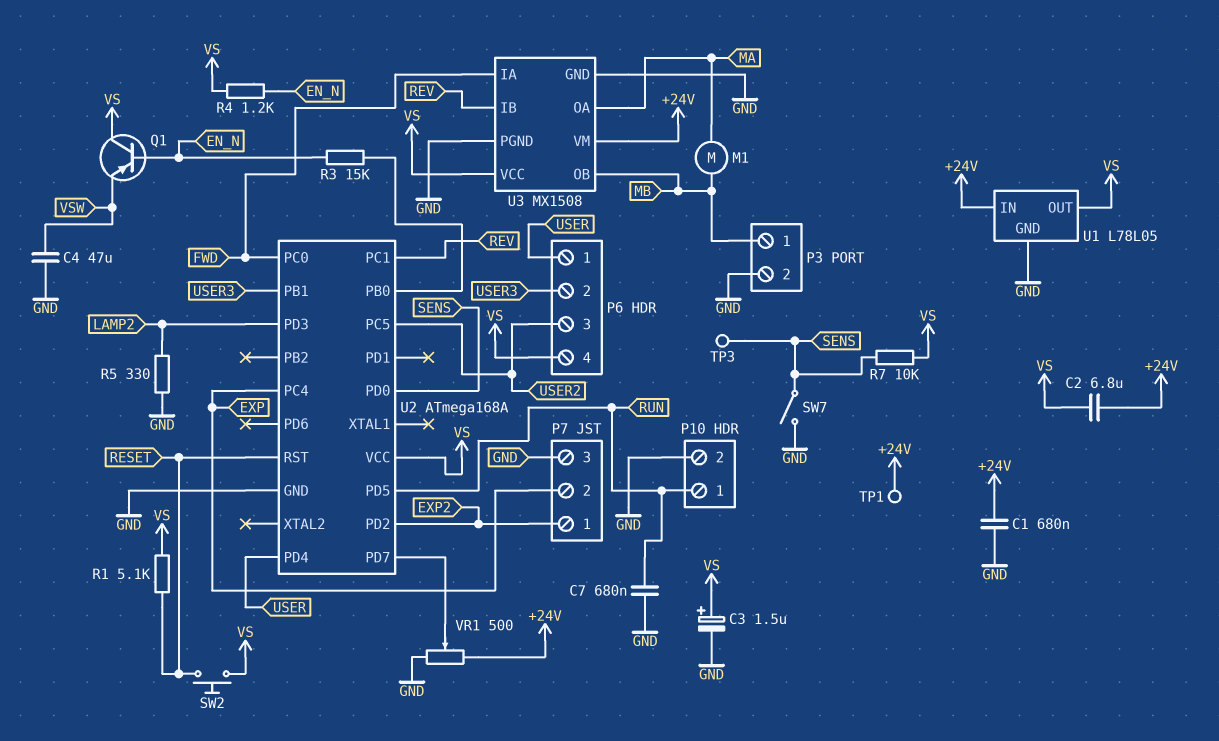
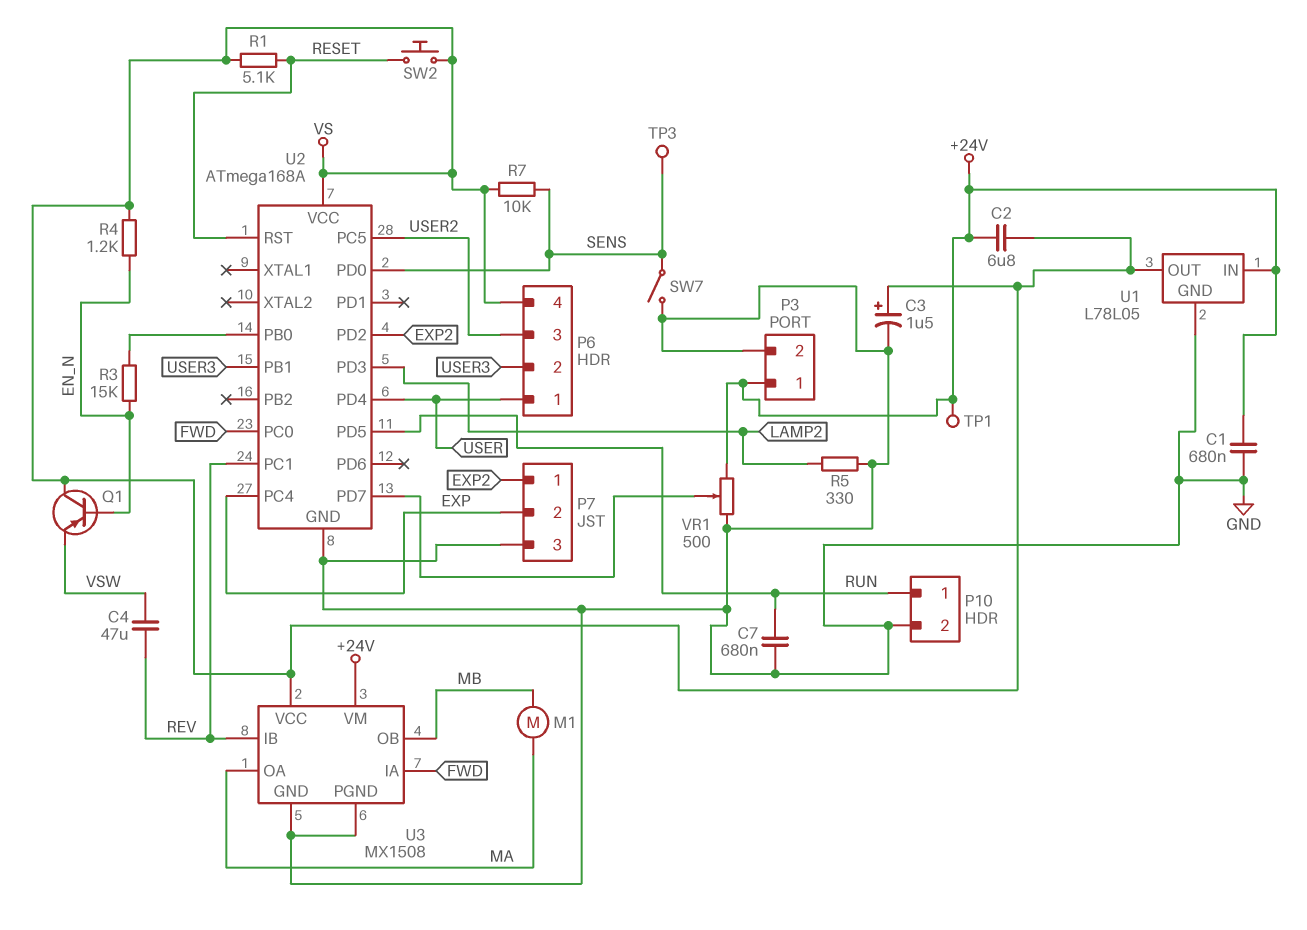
C4: 47uF (GND, VSW) -> 47uF (REV, VSW)
P3 pin 1: MB -> +24V

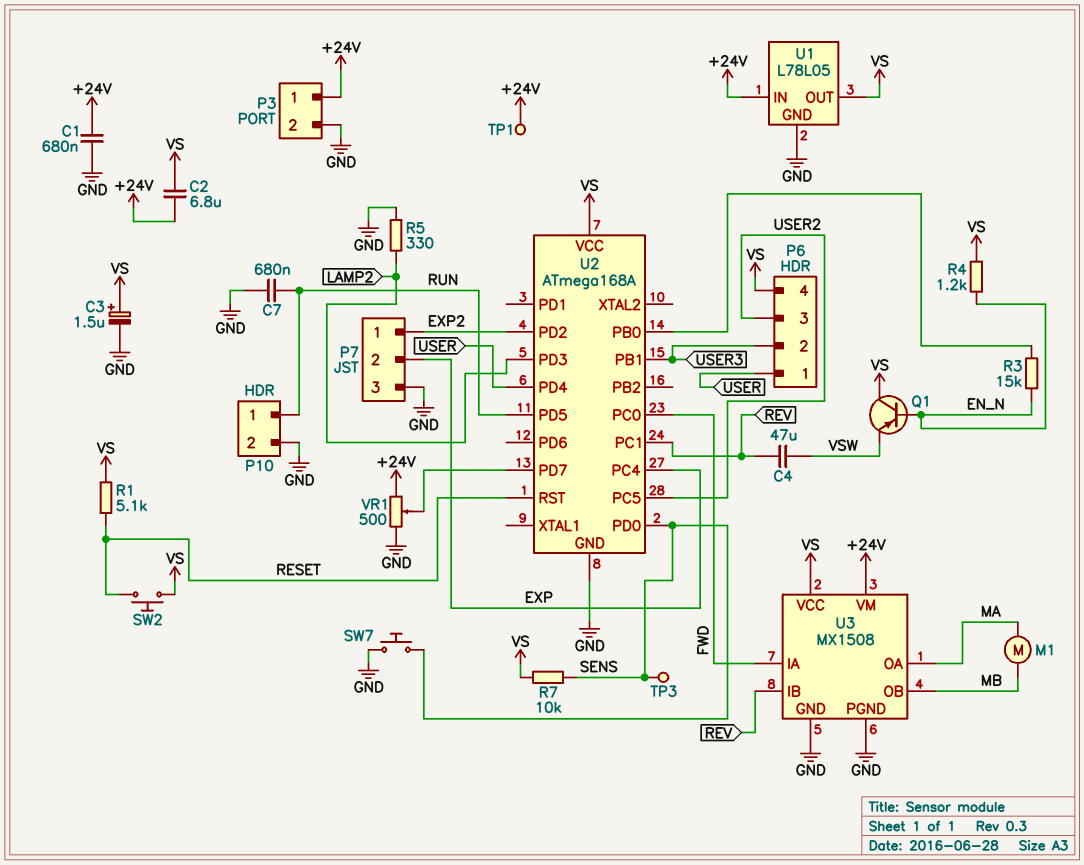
SW7: switch (GND, SENS) -> button (GND, SENS)

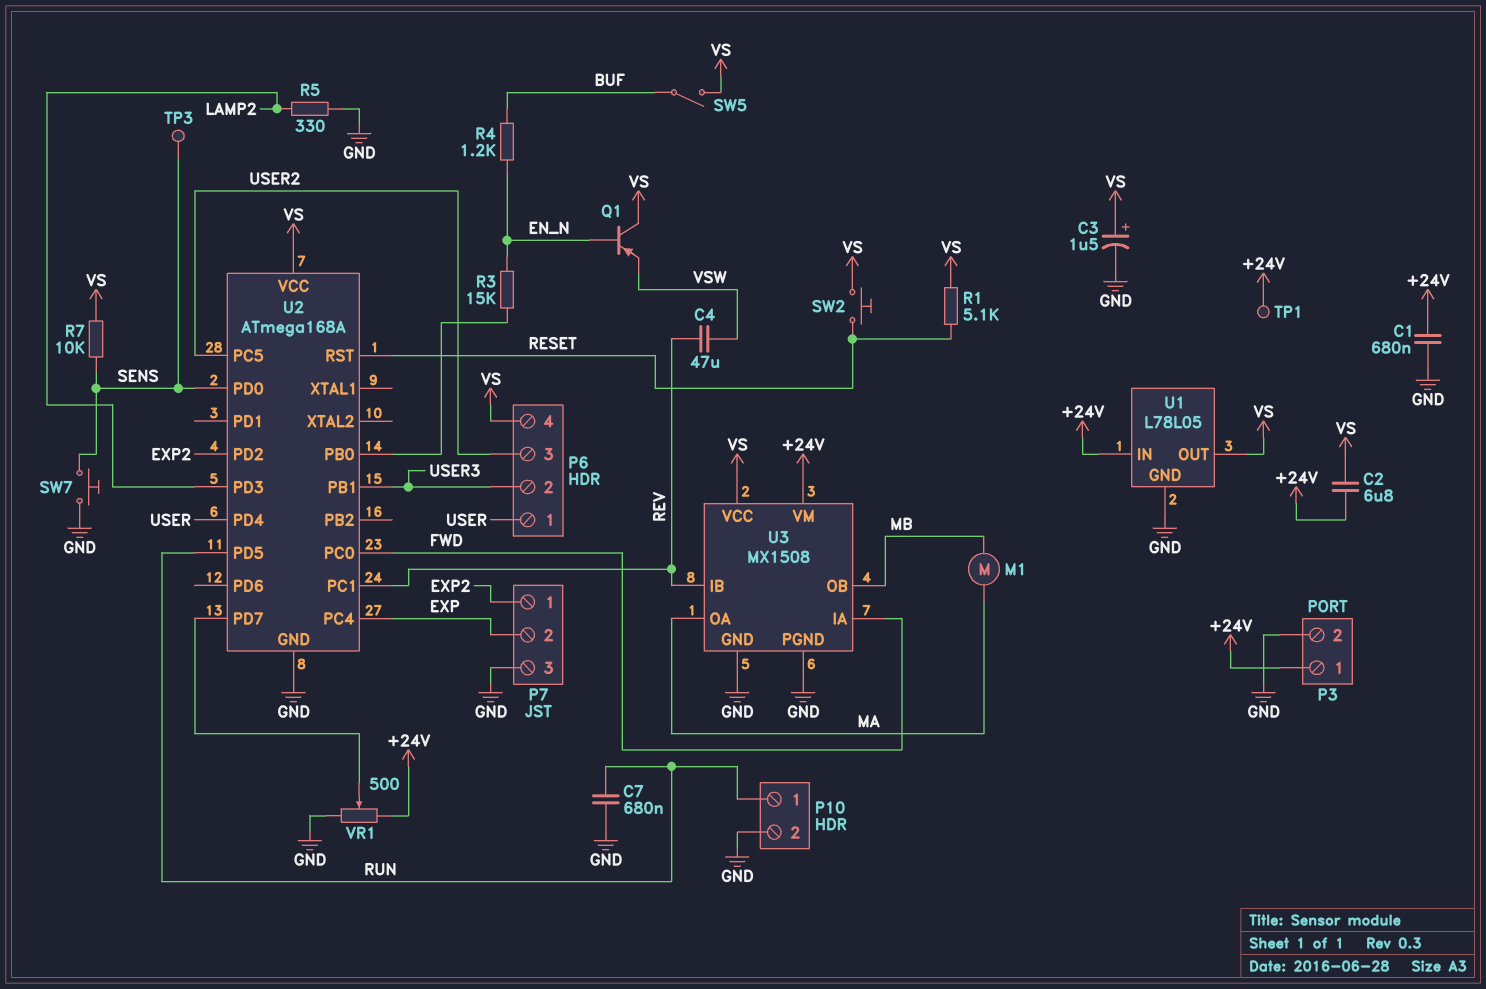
R4: 1.2k (EN_N, VS) -> 1.2k (BUF, EN_N)
SW5: none -> switch (BUF, VS)

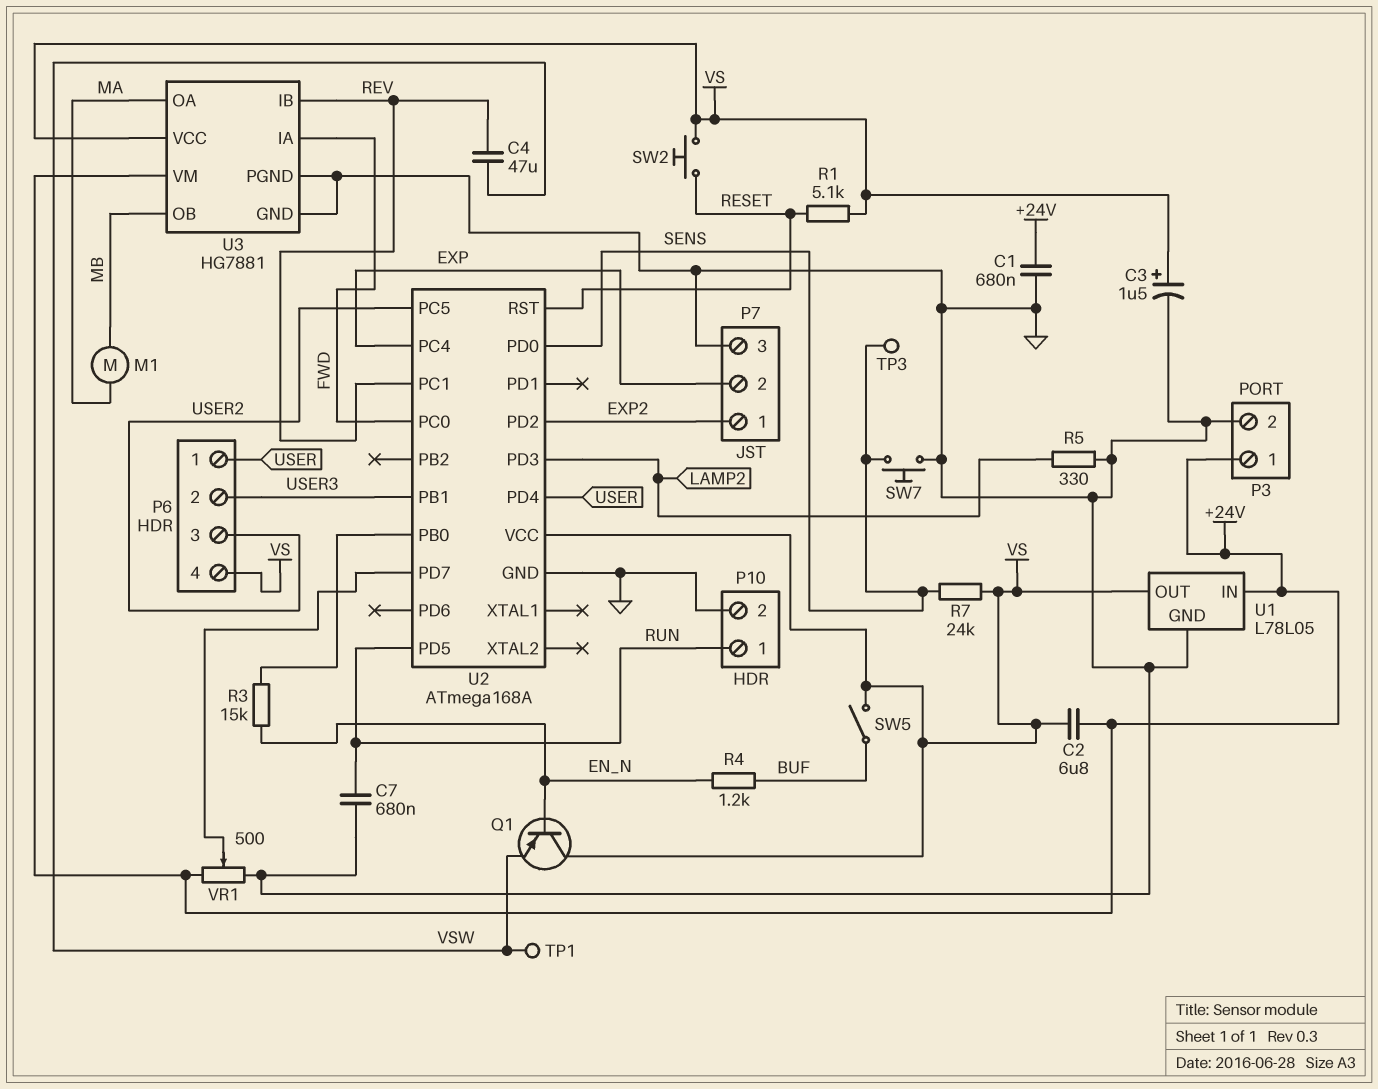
R7: 10k (SENS, VS) -> 24k (SENS, VS)
TP1: test point (+24V) -> test point (VSW)
U3: MX1508 -> HG7881

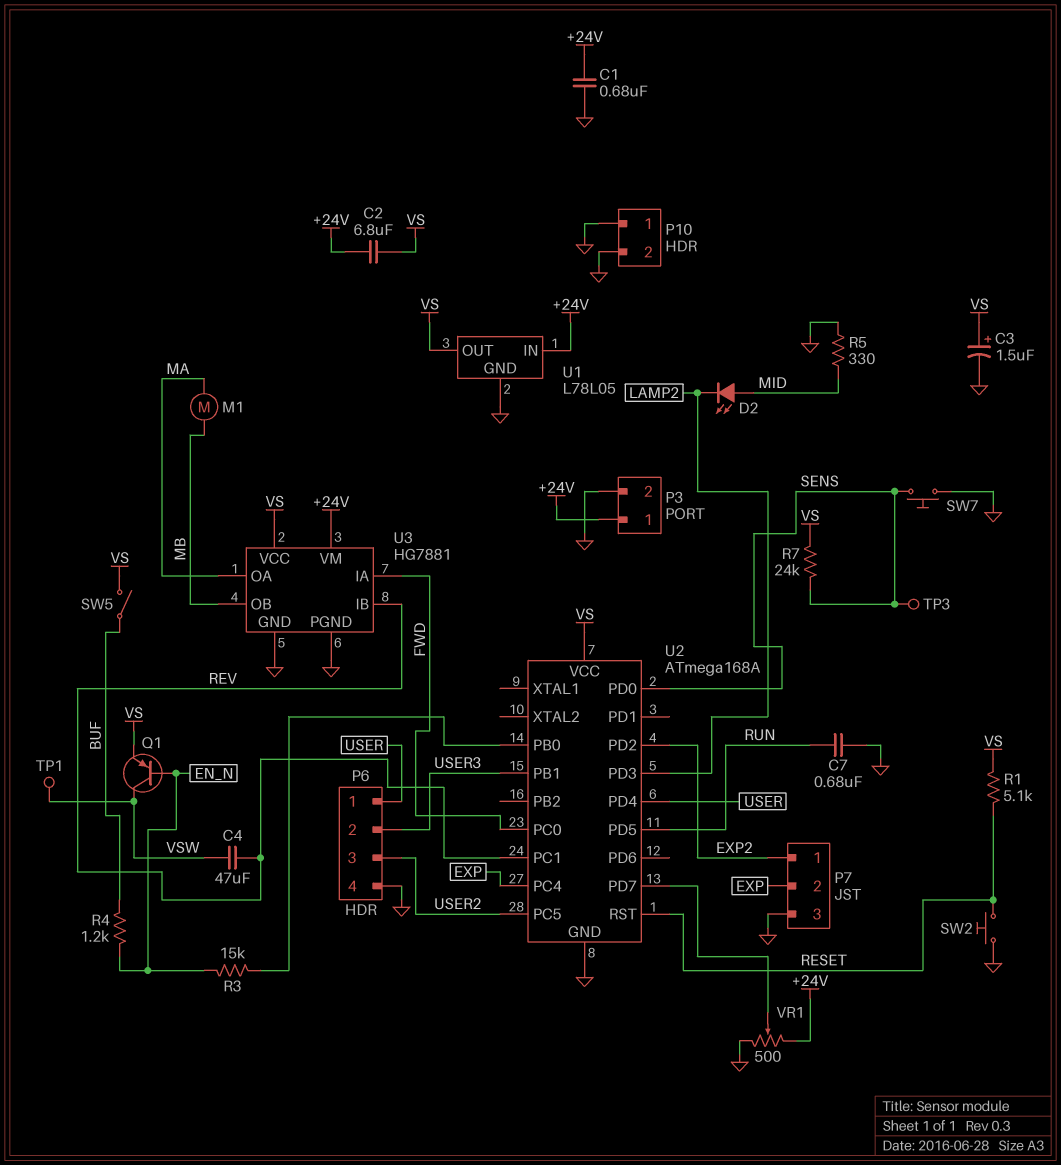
D2: none -> LED (A MID, K LAMP2)
P6 pin 4: VS -> GND
P10 pin 1: RUN -> GND
Q1: PNP (B EN_N, C VS, E VSW) -> PNP (B EN_N, C VSW, E VS)
R5: 330 (GND, LAMP2) -> 330 (GND, MID)
SW2: button (RESET, VS) -> button (GND, RESET)

